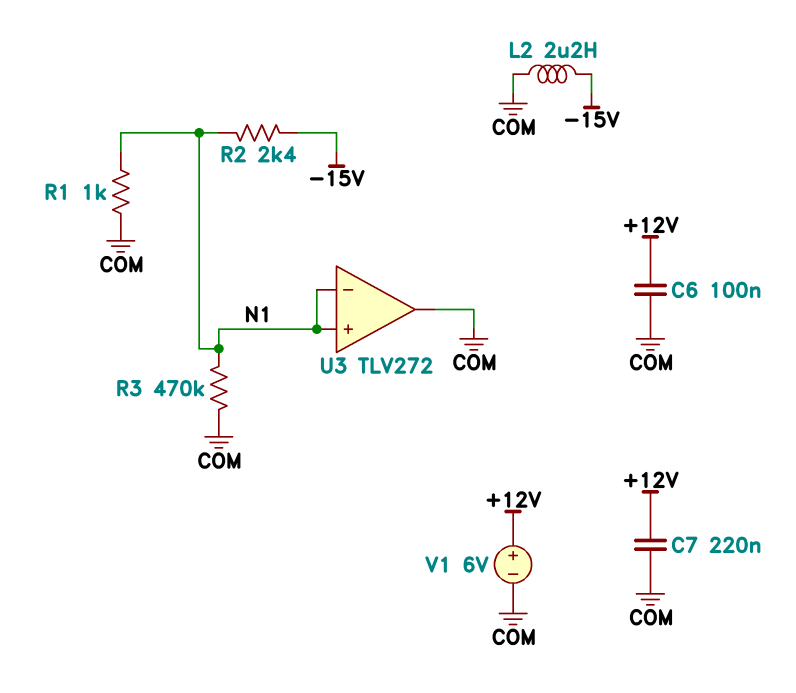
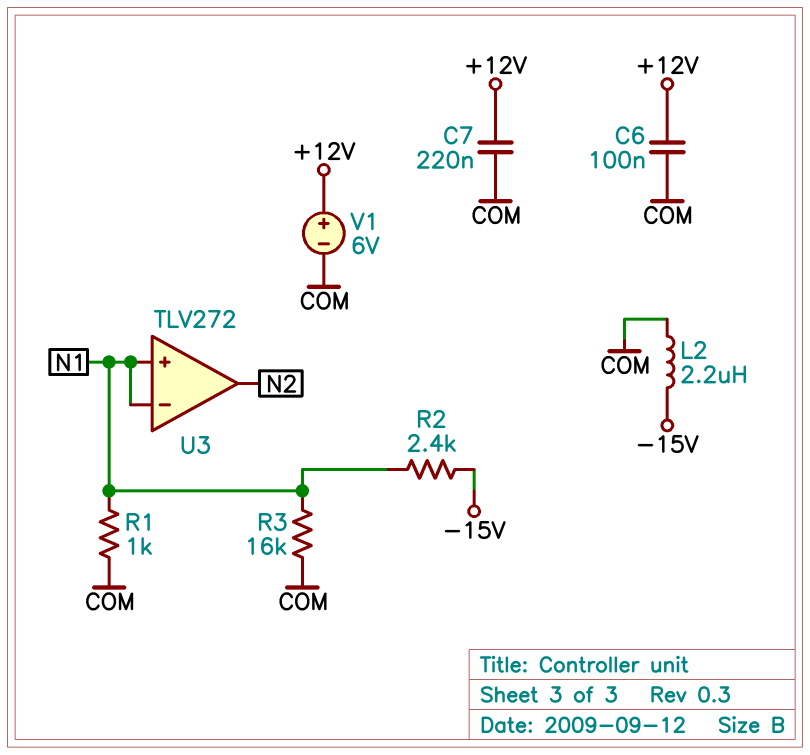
R3: 470k (COM, N1) -> 16k (COM, N1)
U3 pin out: COM -> N2

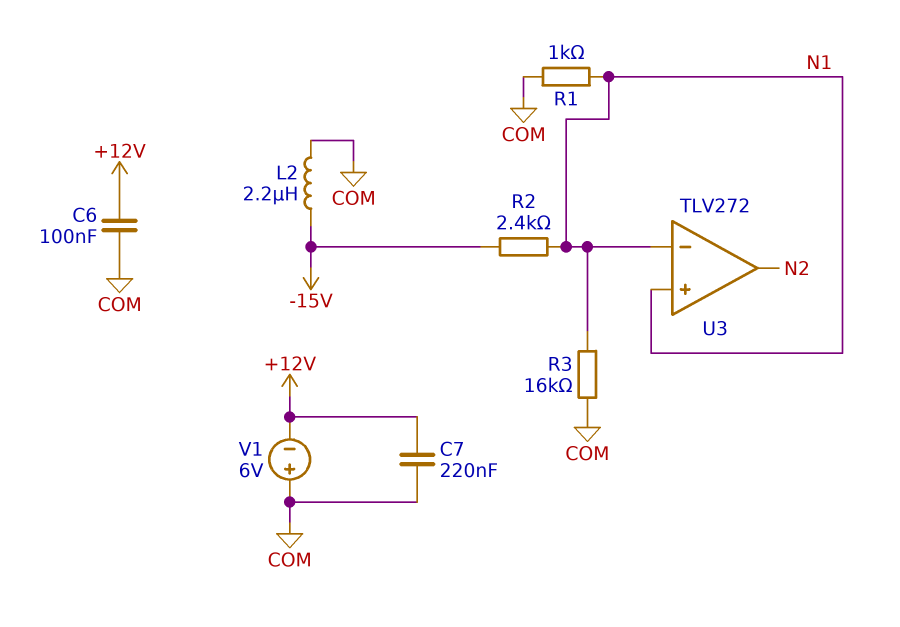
V1: 6V (plus +12V, minus COM) -> 6V (plus COM, minus +12V)

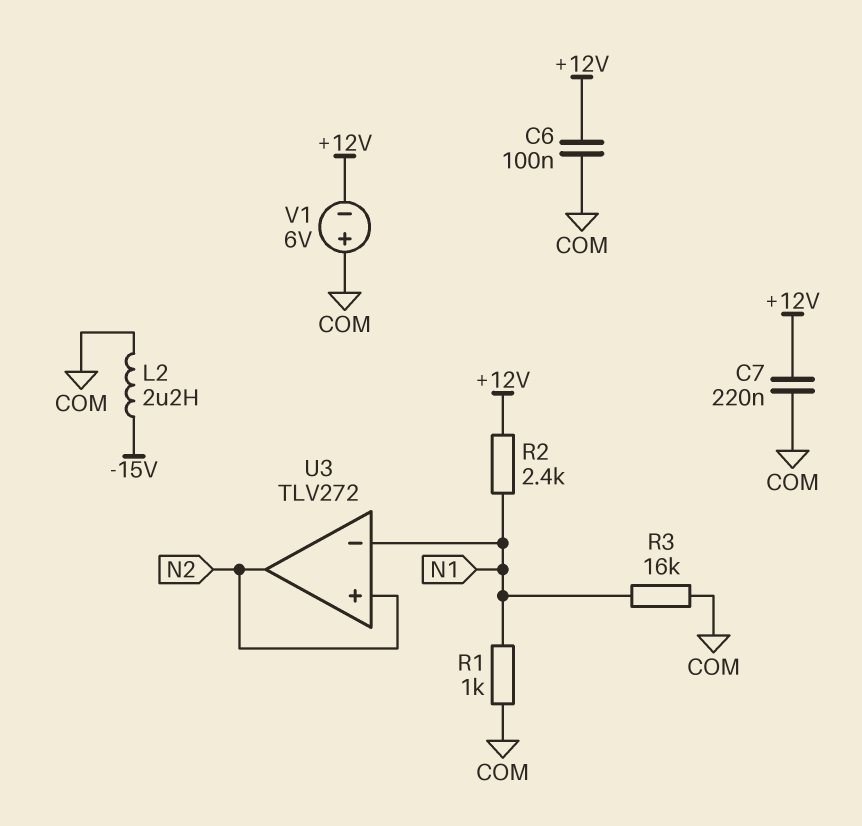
R2: 2.4k (-15V, N1) -> 2.4k (+12V, N1)
U3 pin in+: N1 -> N2

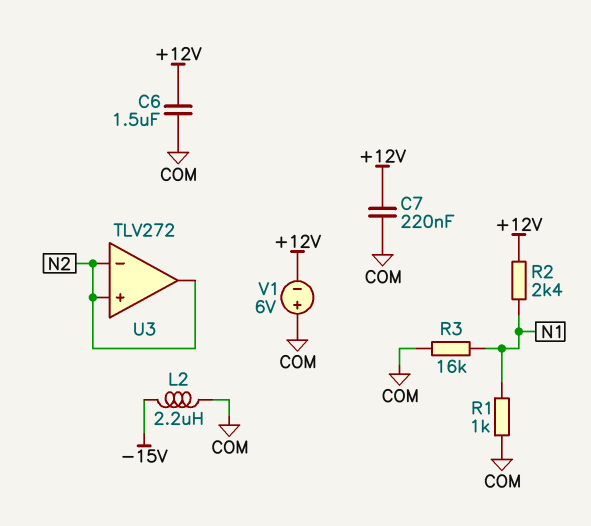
C6: 100nF (+12V, COM) -> 1.5uF (+12V, COM)
U3 pin in-: N1 -> N2

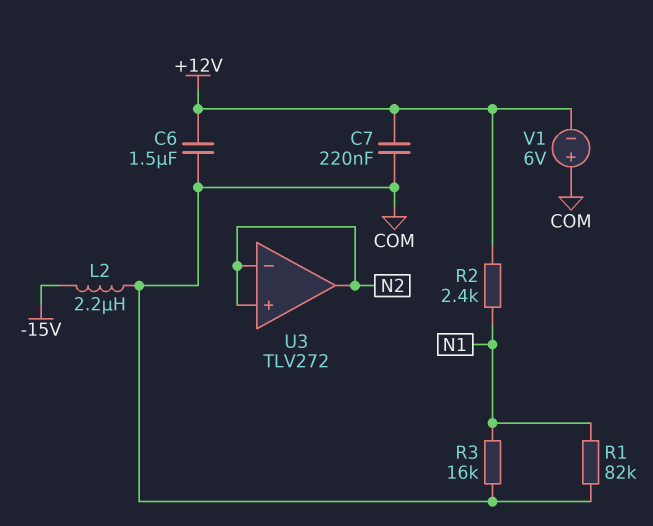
R1: 1k (COM, N1) -> 82k (COM, N1)

